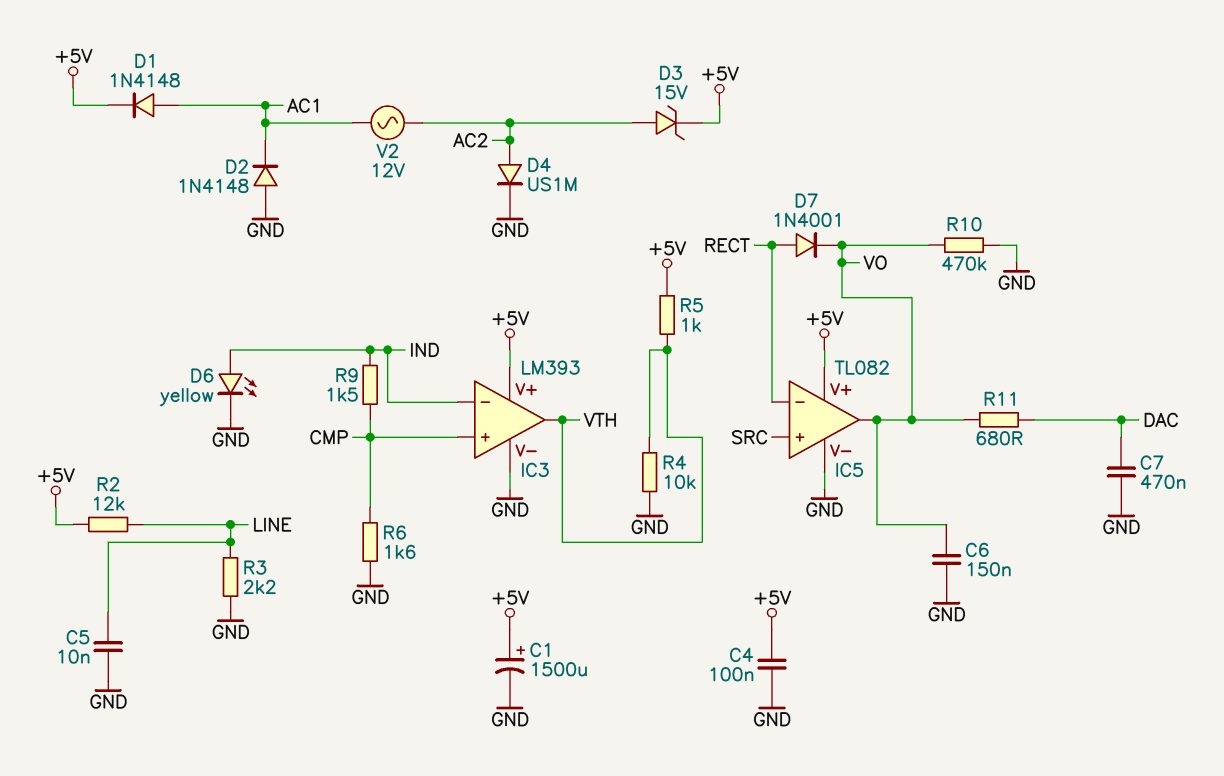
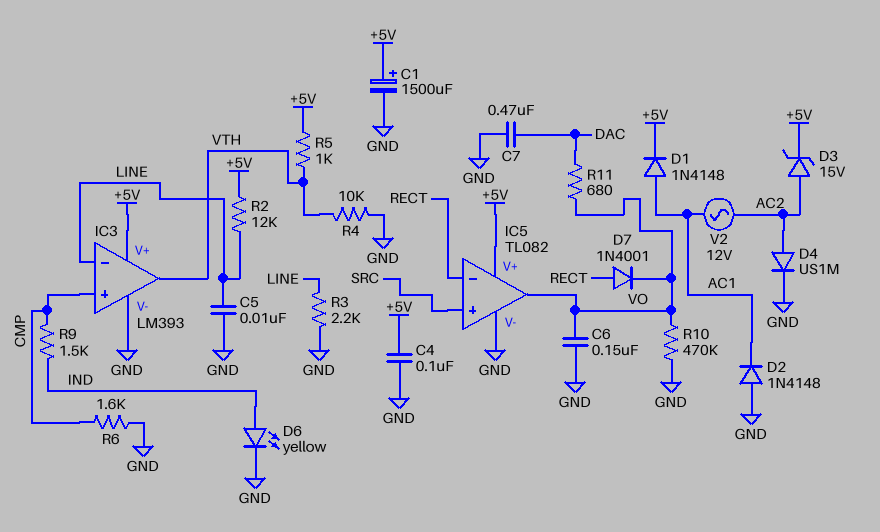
IC3 pin in-: IND -> LINE

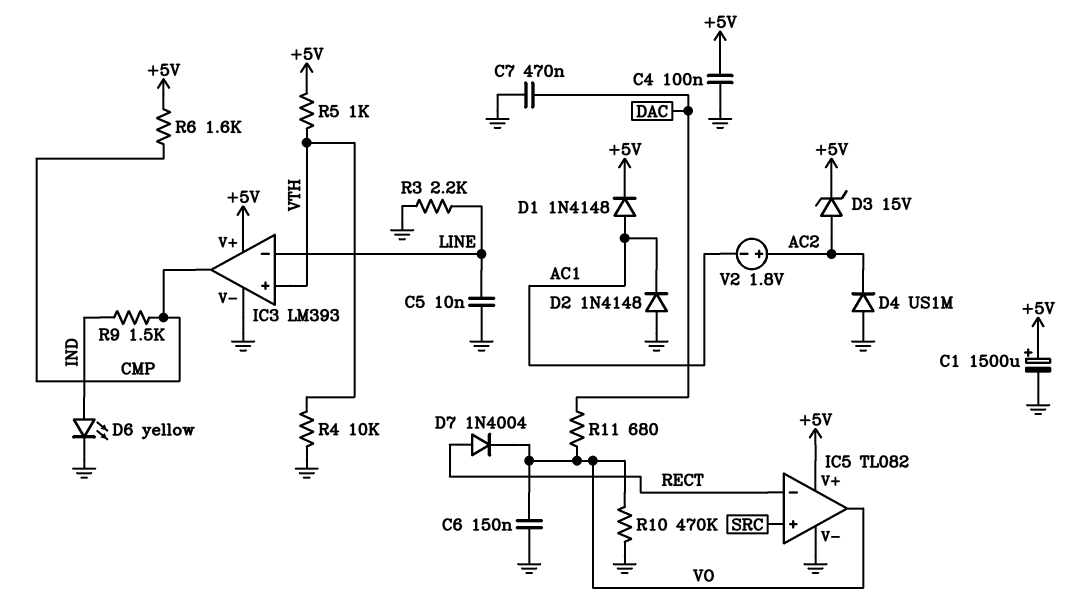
D4: diode US1M (A AC2, K GND) -> diode US1M (A GND, K AC2)
D7: diode 1N4001 (A RECT, K VO) -> diode 1N4004 (A RECT, K VO)
IC3 pin in+: CMP -> VTH
IC3 pin out: VTH -> CMP
R2: 12k (+5V, LINE) -> none
R6: 1.6k (CMP, GND) -> 1.6k (+5V, CMP)
V2: AC 12V (AC1, AC2) -> 1.8V (plus AC2, minus AC1)

